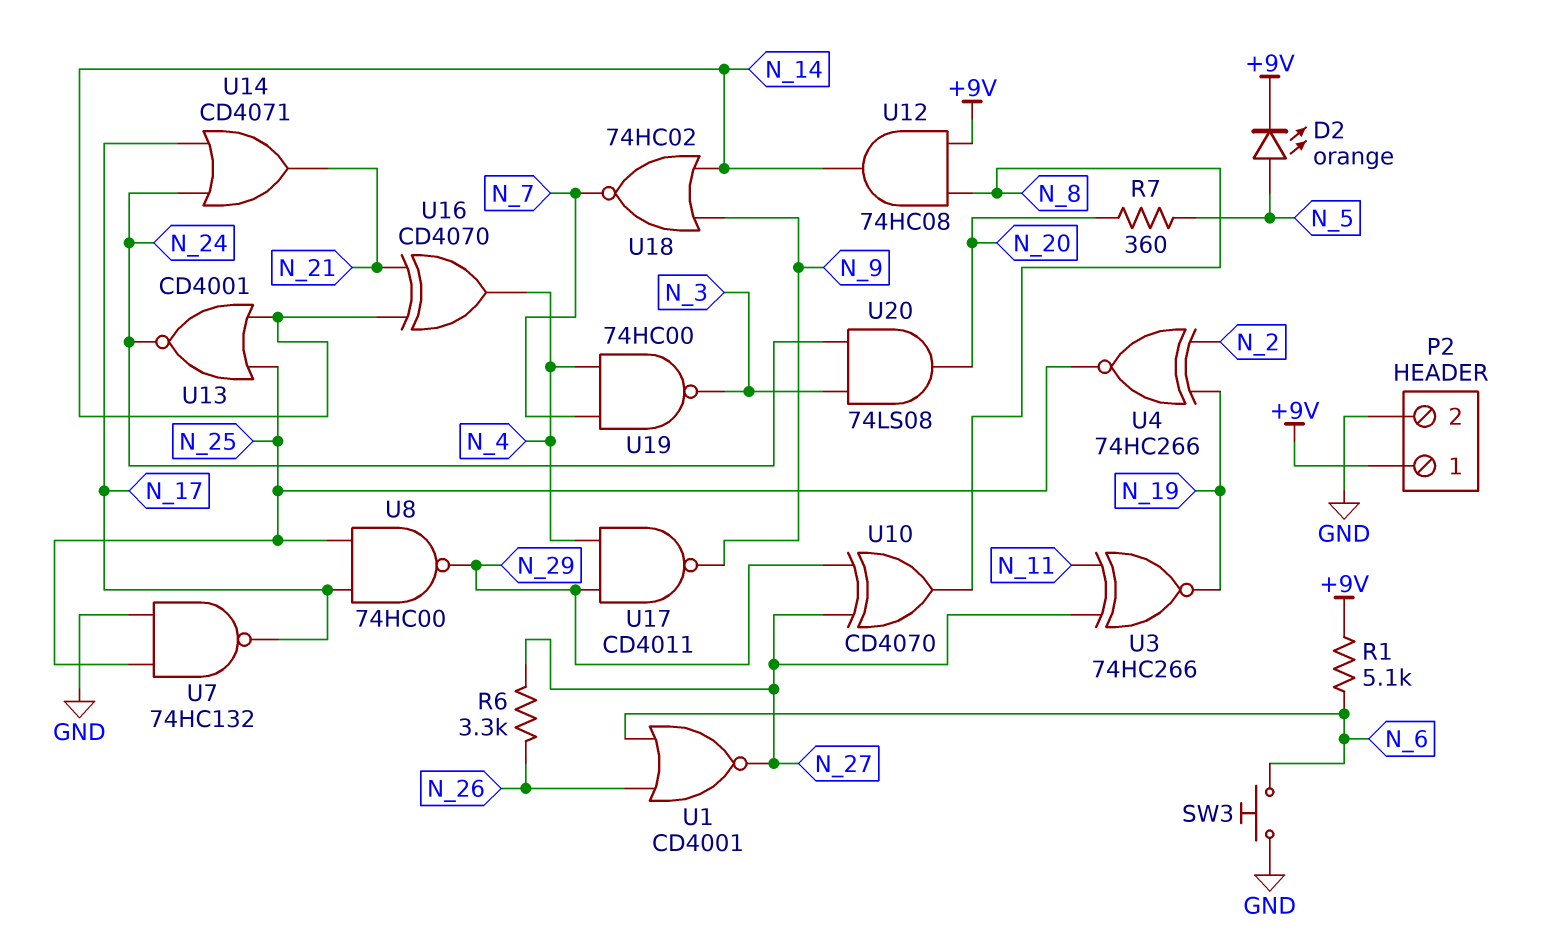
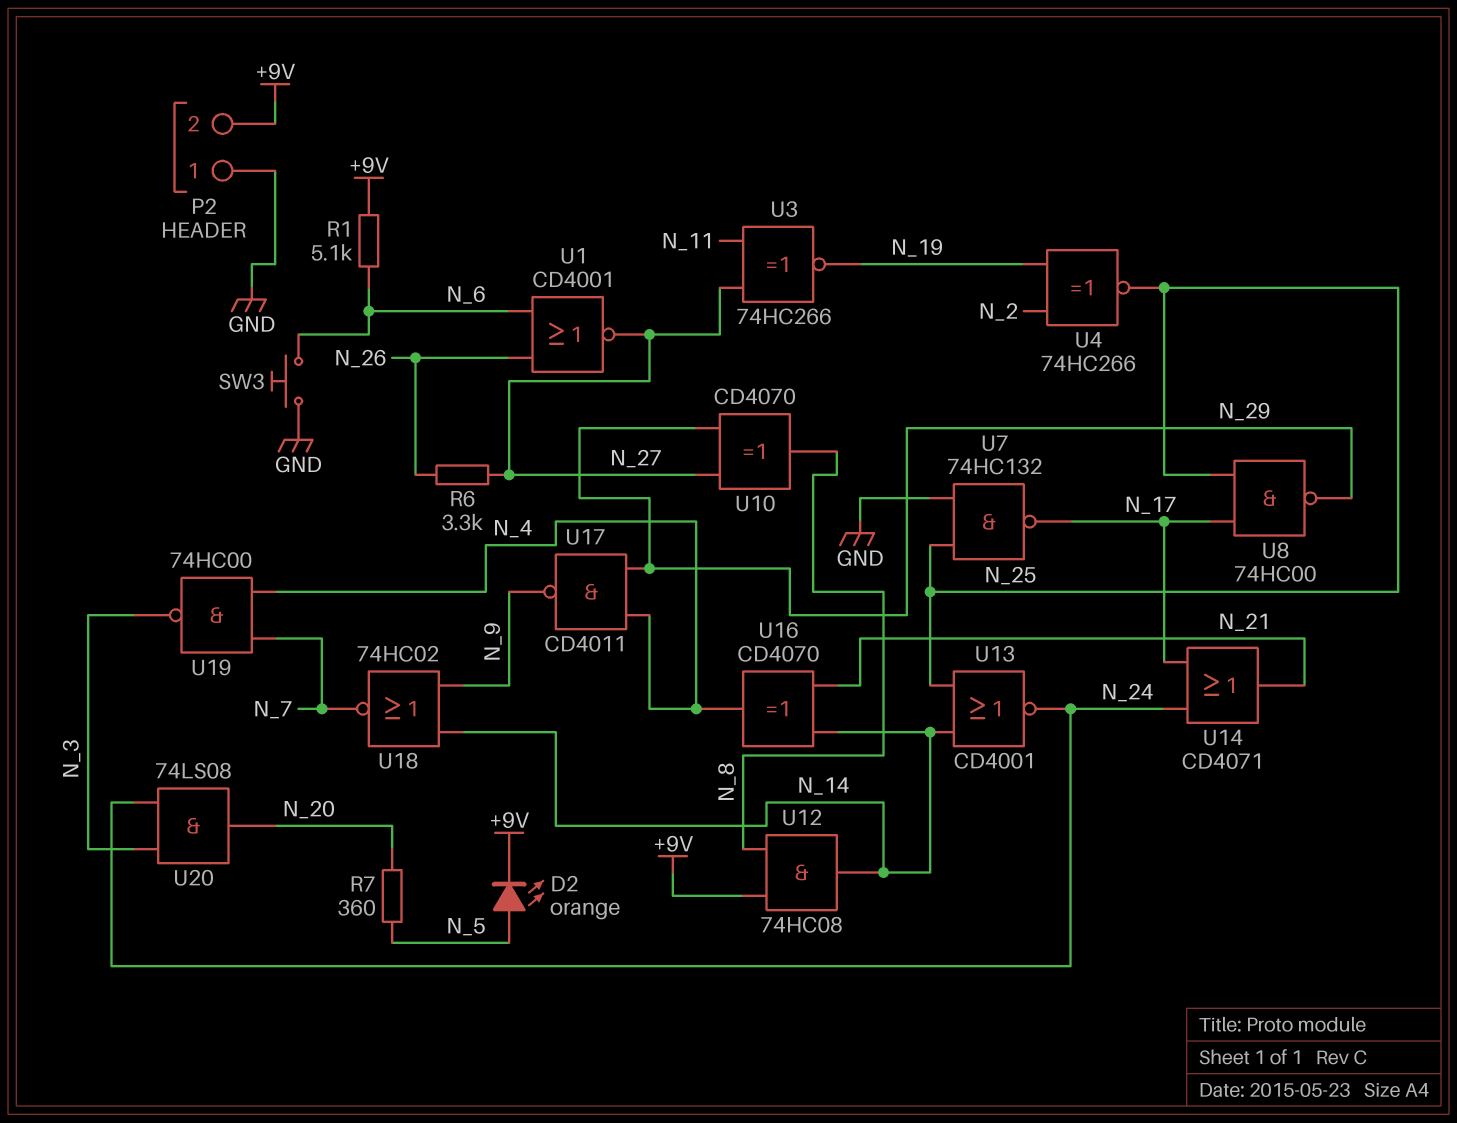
P2 pin 1: +9V -> GND
P2 pin 2: GND -> +9V

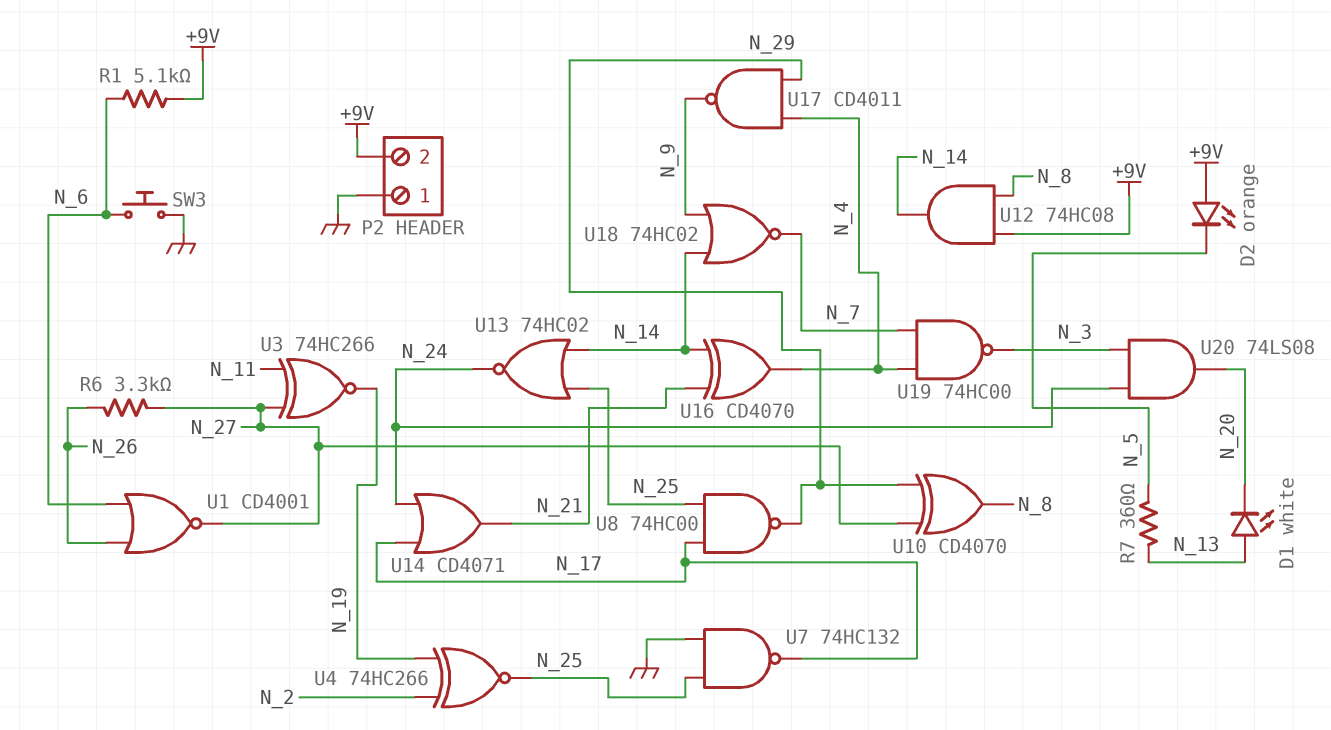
D1: none -> LED white (A N_13, K N_20)
D2: LED orange (A N_5, K +9V) -> LED orange (A +9V, K N_5)
R7: 360 (N_5, N_20) -> 360 (N_5, N_13)
U13: NOR CD4001 (in N_14, in N_25, out N_24) -> NOR 74HC02 (in N_14, in N_25, out N_24)

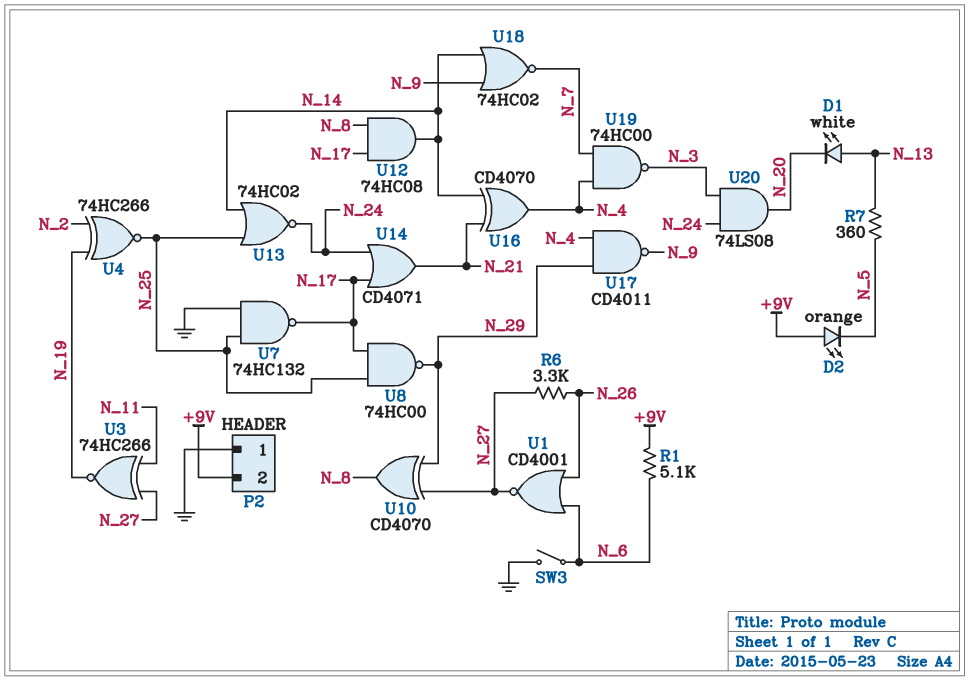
SW3: button (GND, N_6) -> switch (GND, N_6)
U12: AND 74HC08 (in +9V, in N_8, out N_14) -> AND 74HC08 (in N_8, in N_17, out N_14)

